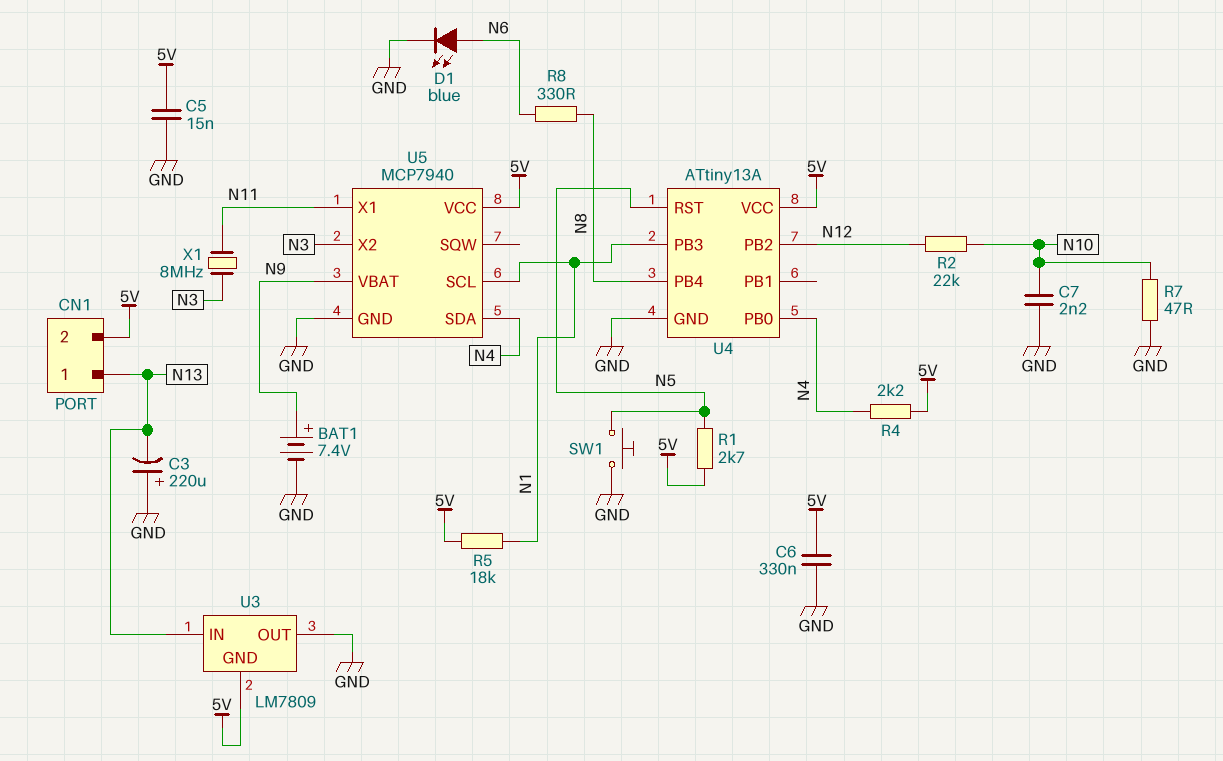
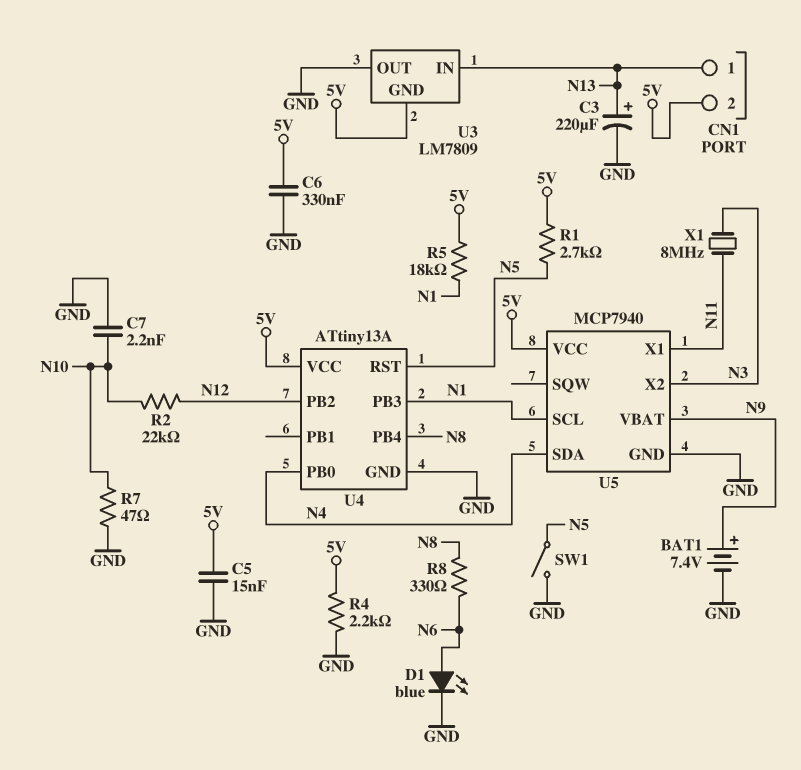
C3: 220uF (plus GND, minus N13) -> 220uF (plus N13, minus GND)
R4: 2.2k (5V, N4) -> 2.2k (5V, GND)
SW1: button (GND, N5) -> switch (GND, N5)

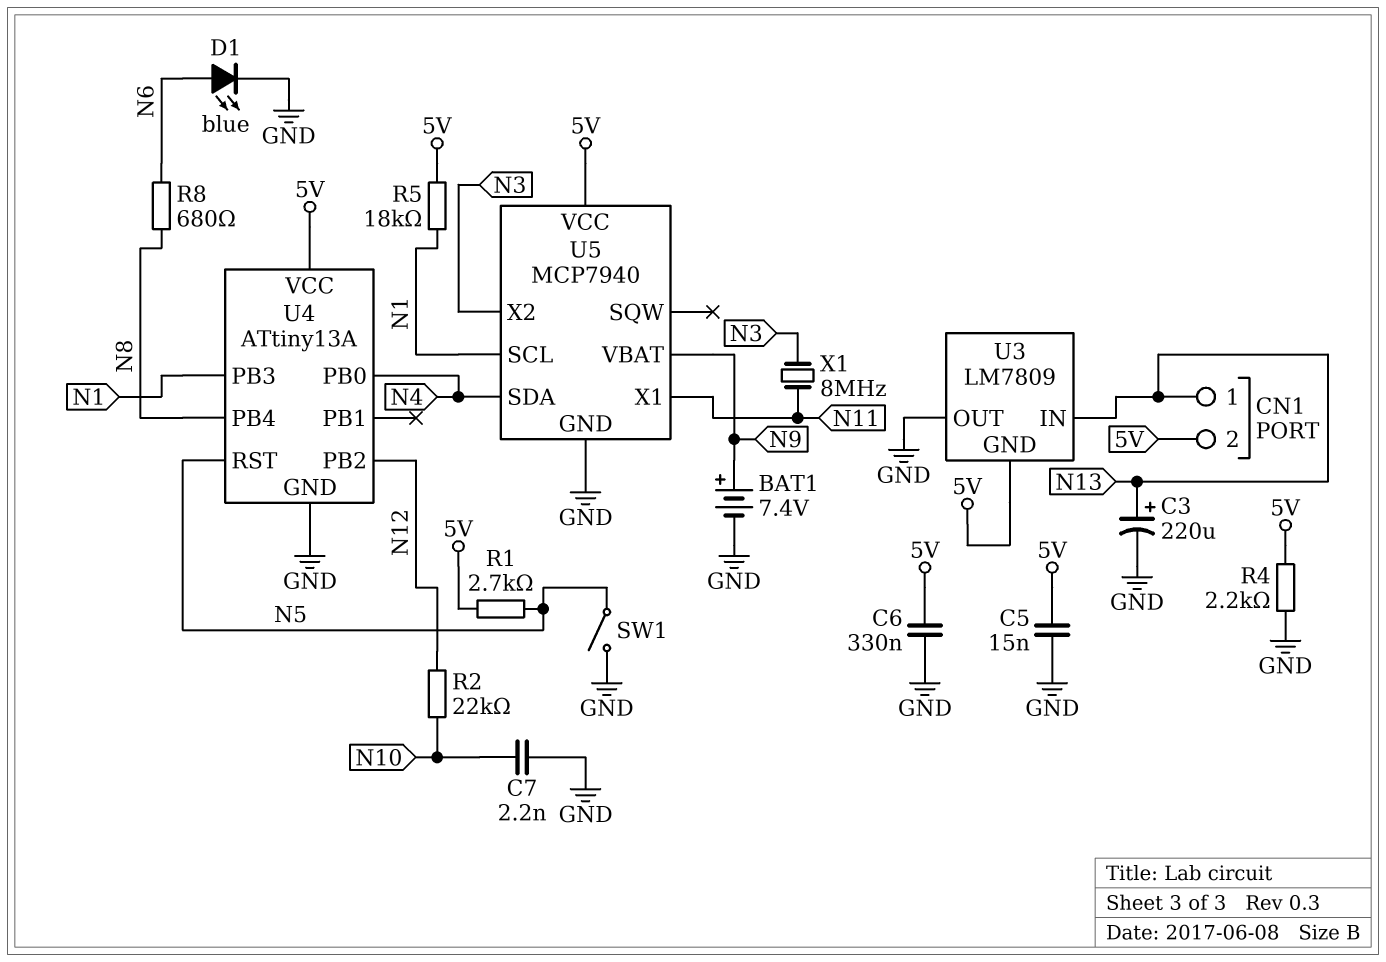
R7: 47 (GND, N10) -> none
R8: 330 (N6, N8) -> 680 (N6, N8)

